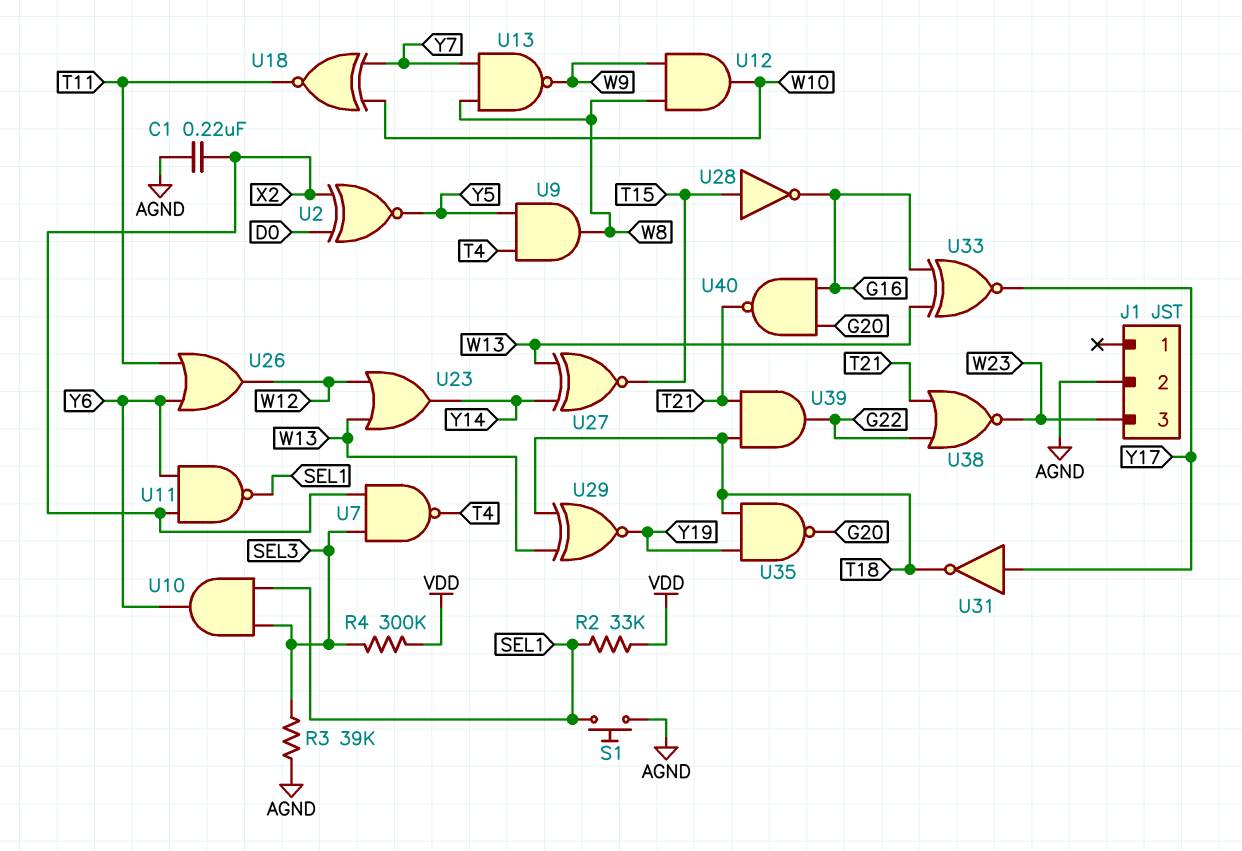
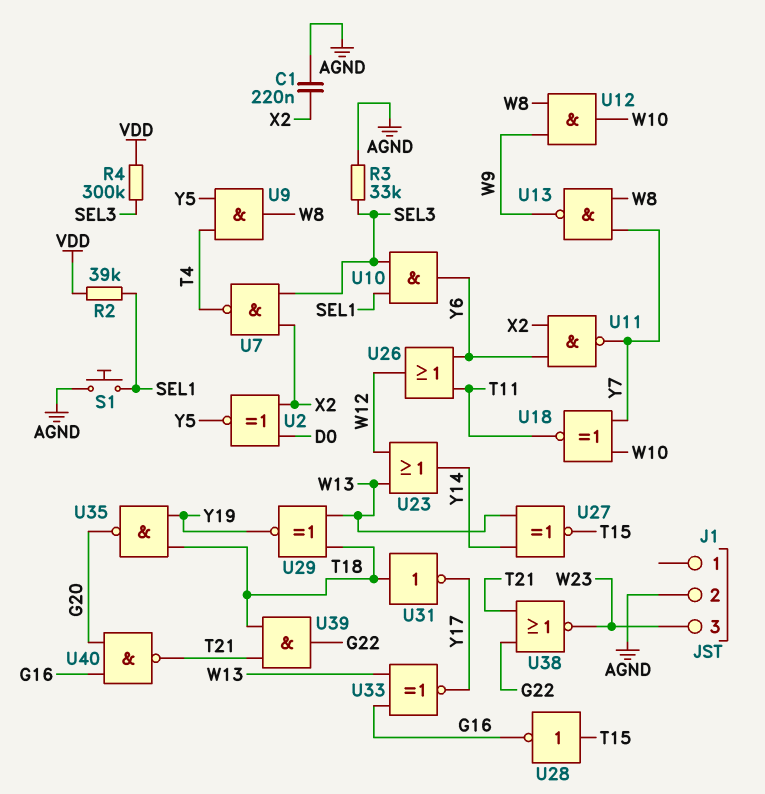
R2: 33k (SEL1, VDD) -> 39k (SEL1, VDD)
R3: 39k (AGND, SEL3) -> 33k (AGND, SEL3)
U11: NAND (in X2, in Y6, out SEL1) -> NAND (in X2, in Y6, out Y7)
U31: NOT (in Y17, out T18) -> NOT (in T18, out Y17)

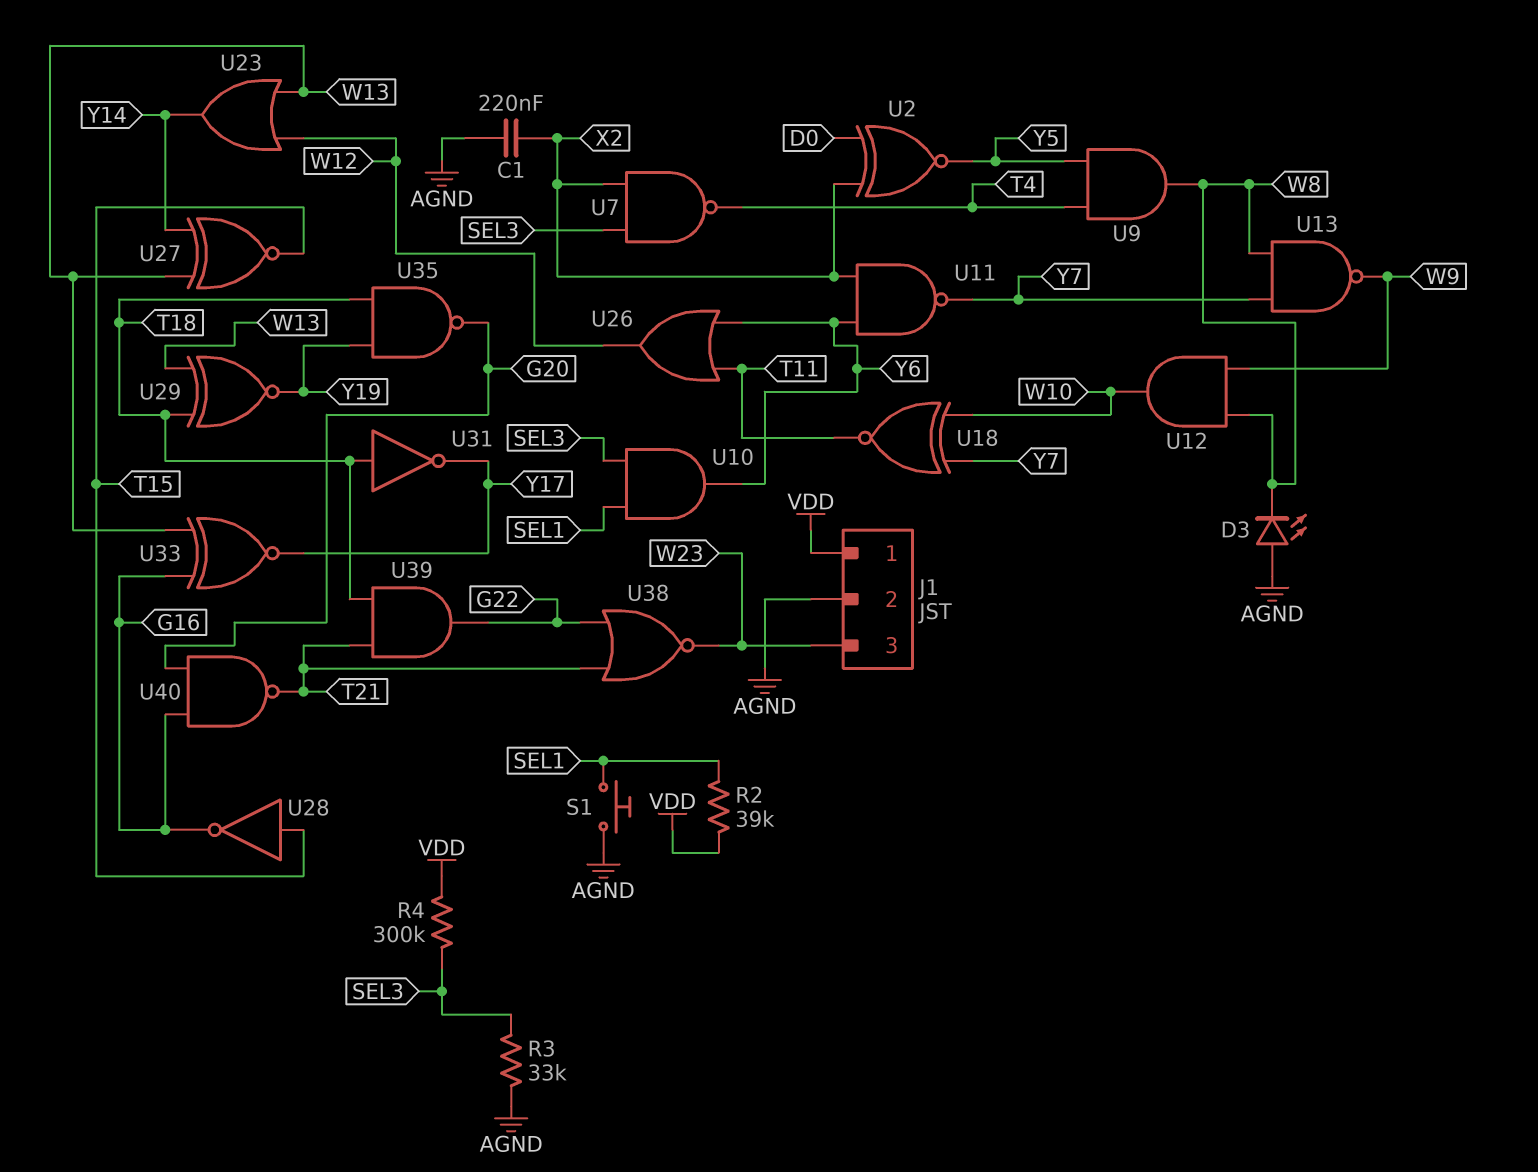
D3: none -> LED (A AGND, K W8)
J1 pin 1: none -> VDD

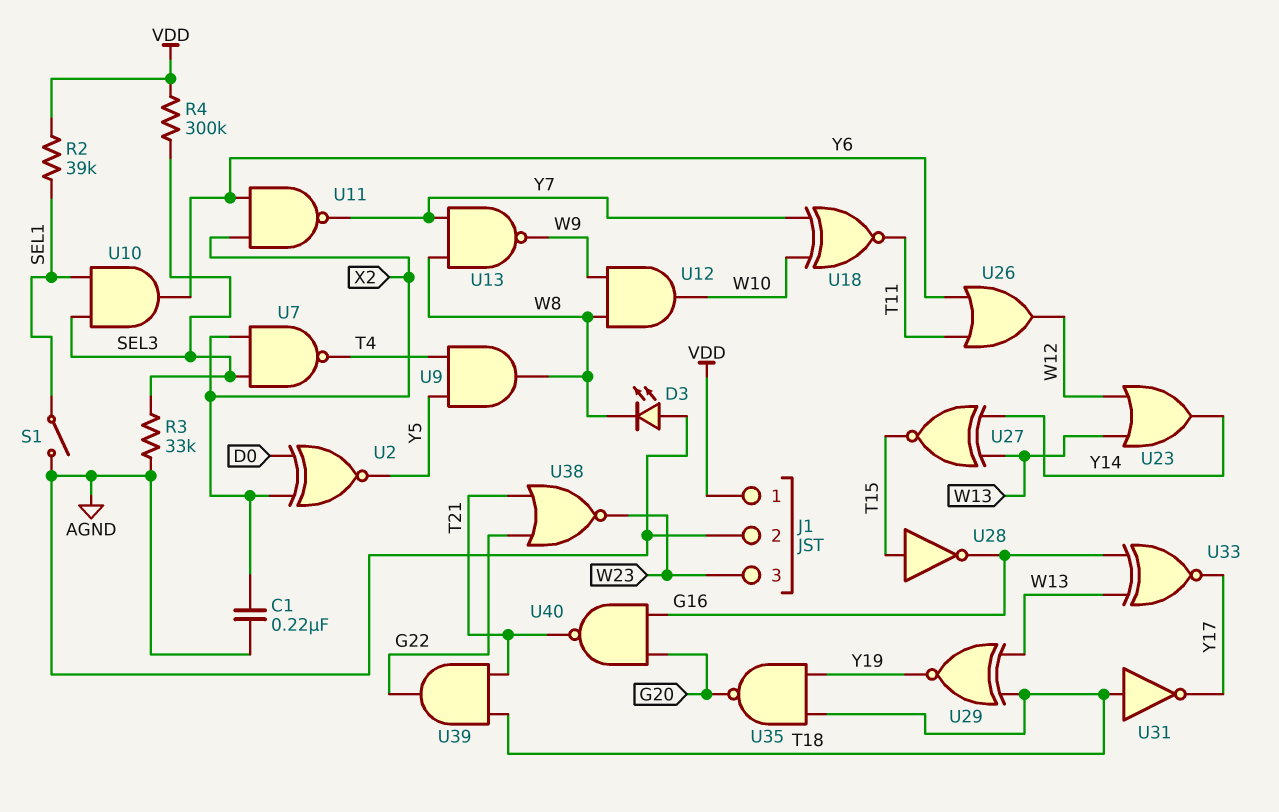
S1: button (AGND, SEL1) -> switch (AGND, SEL1)

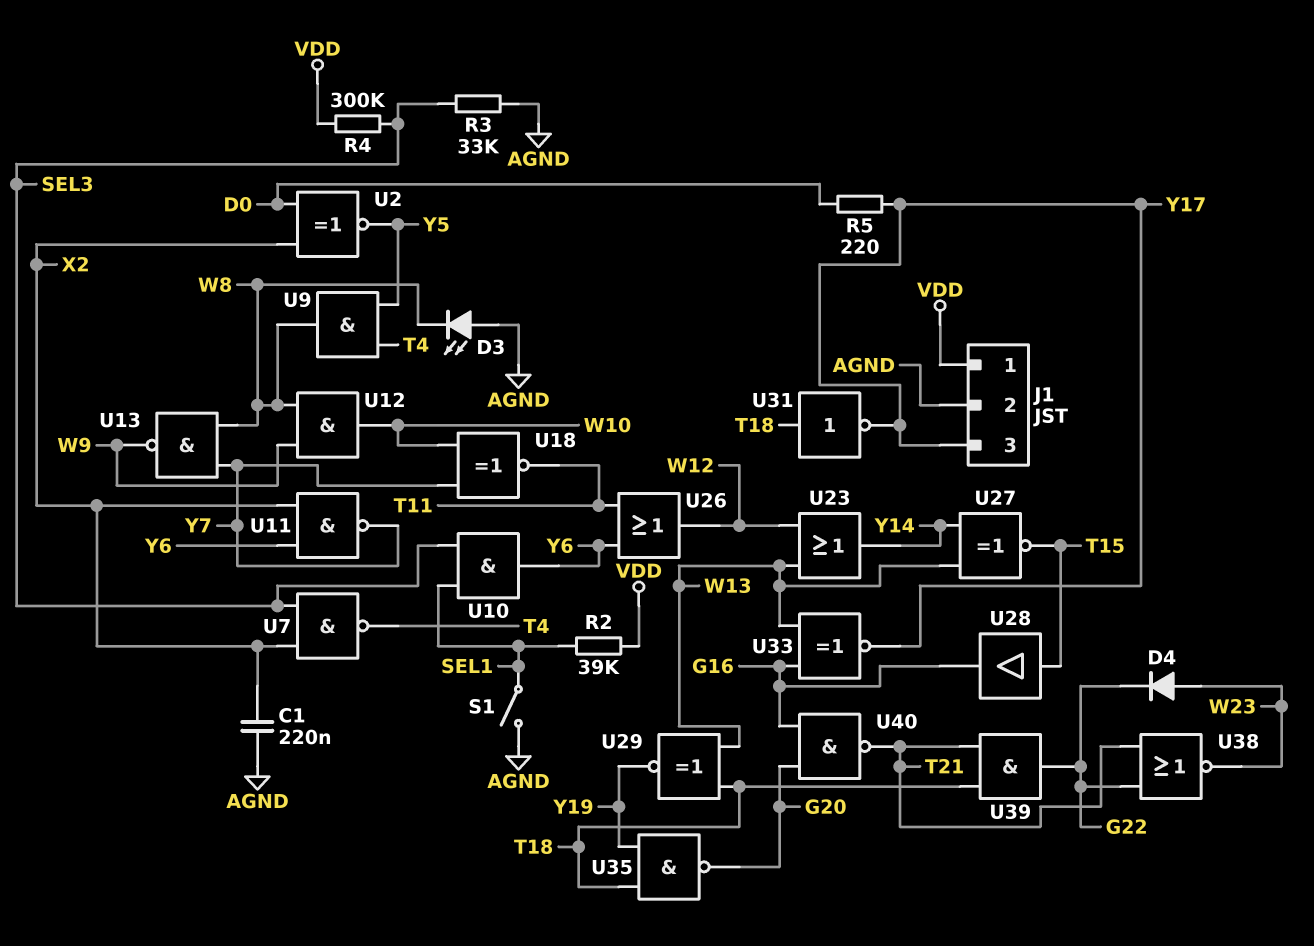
D4: none -> diode (A W23, K G22)
J1 pin 3: W23 -> Y17
R5: none -> 220 (D0, Y17)
U28: NOT (in T15, out G16) -> buffer (in T15, out G16)

